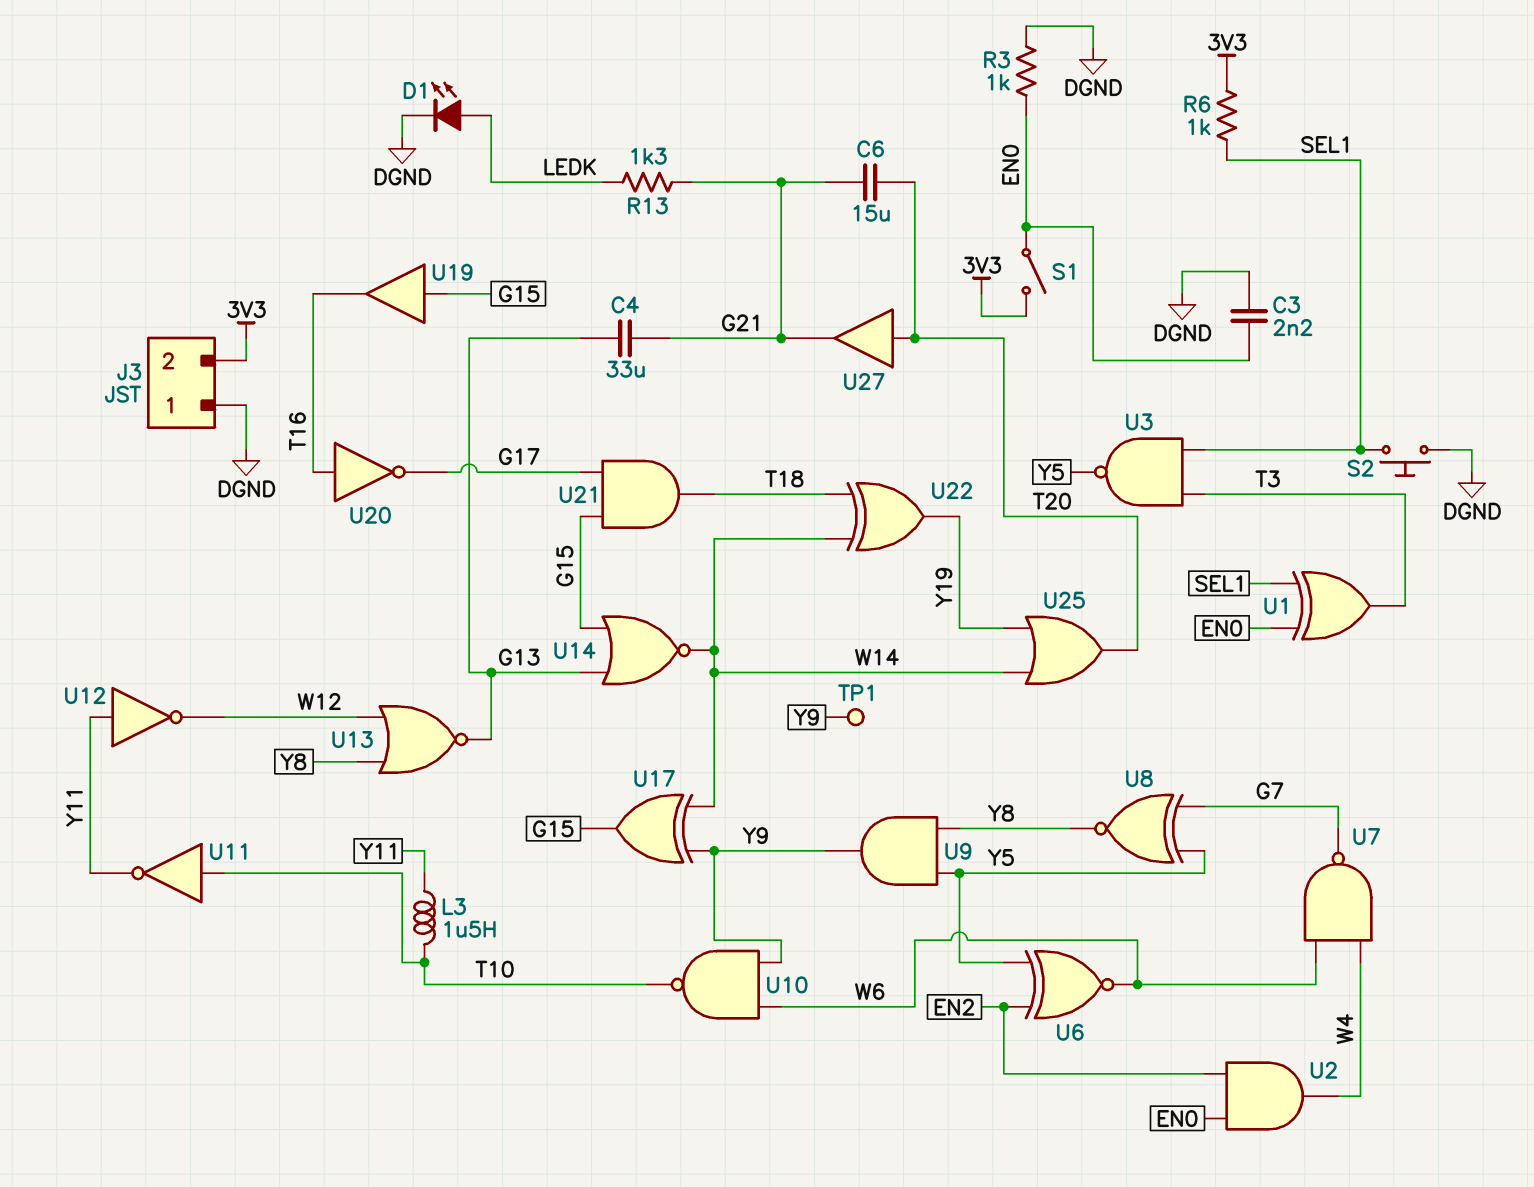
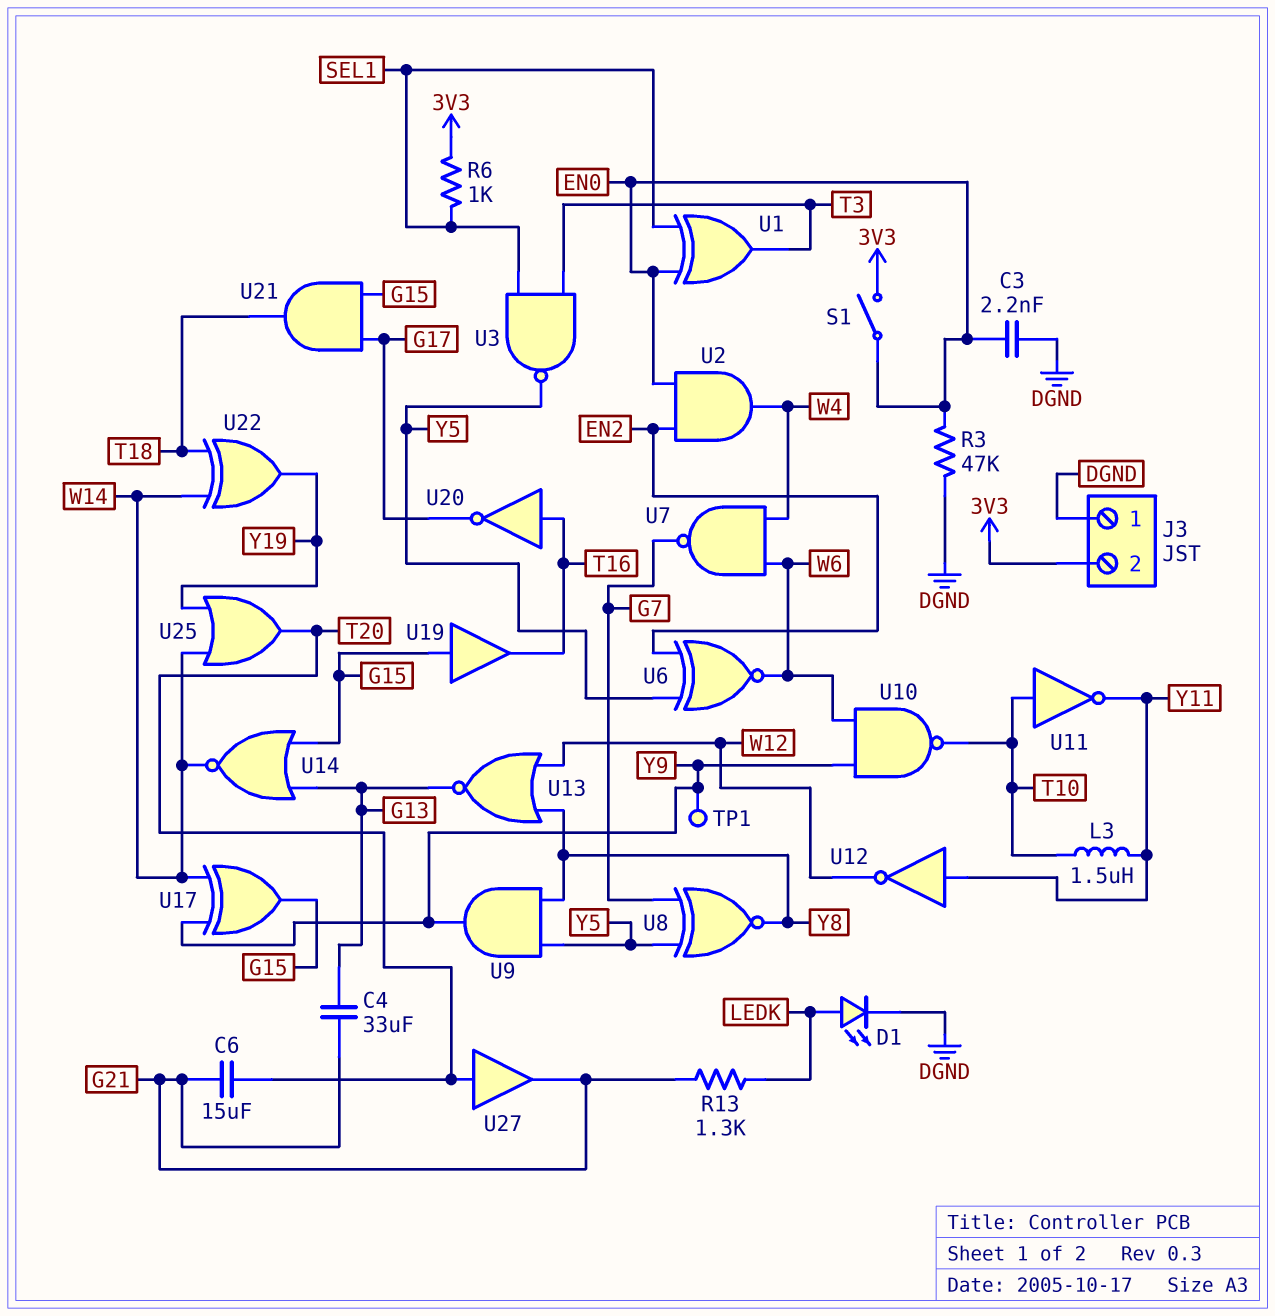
R3: 1k (DGND, EN0) -> 47k (DGND, EN0)
S2: button (DGND, SEL1) -> none

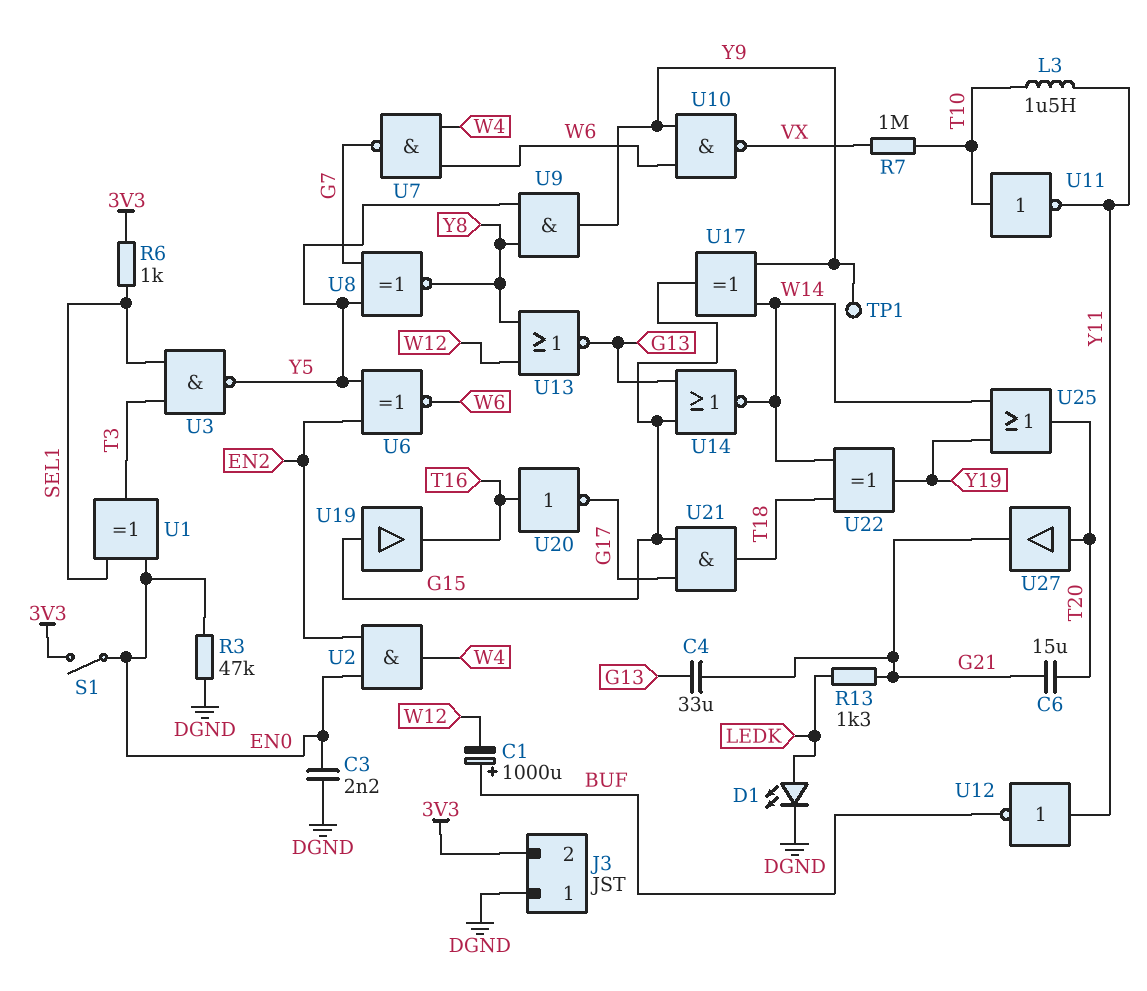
C1: none -> 1000uF (plus BUF, minus W12)
R7: none -> 1M (T10, VX)
U10: NAND (in W6, in Y9, out T10) -> NAND (in W6, in Y9, out VX)
U12: NOT (in Y11, out W12) -> NOT (in Y11, out BUF)

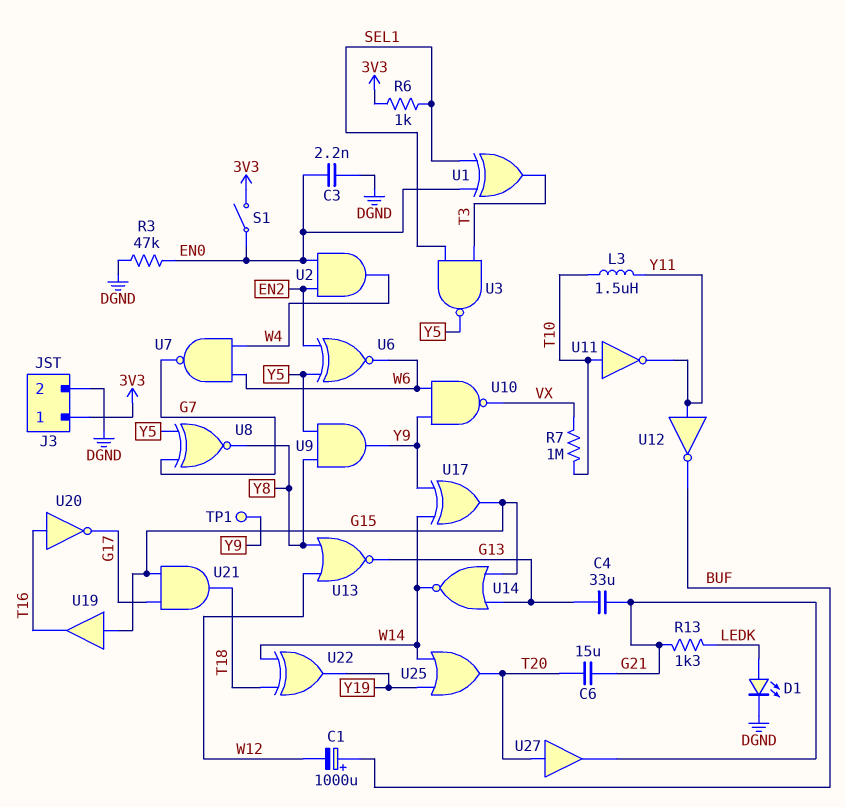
J3 pin 1: DGND -> 3V3
J3 pin 2: 3V3 -> DGND

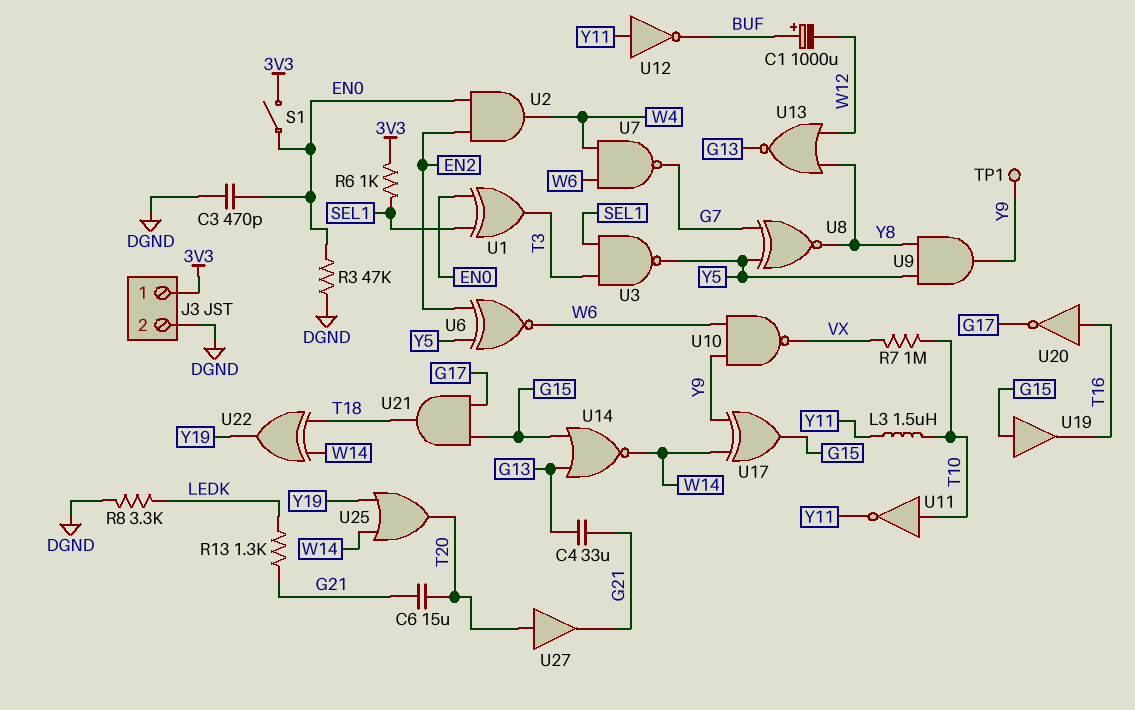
C3: 2.2nF (DGND, EN0) -> 470pF (DGND, EN0)
D1: LED (A LEDK, K DGND) -> none
R8: none -> 3.3k (DGND, LEDK)

